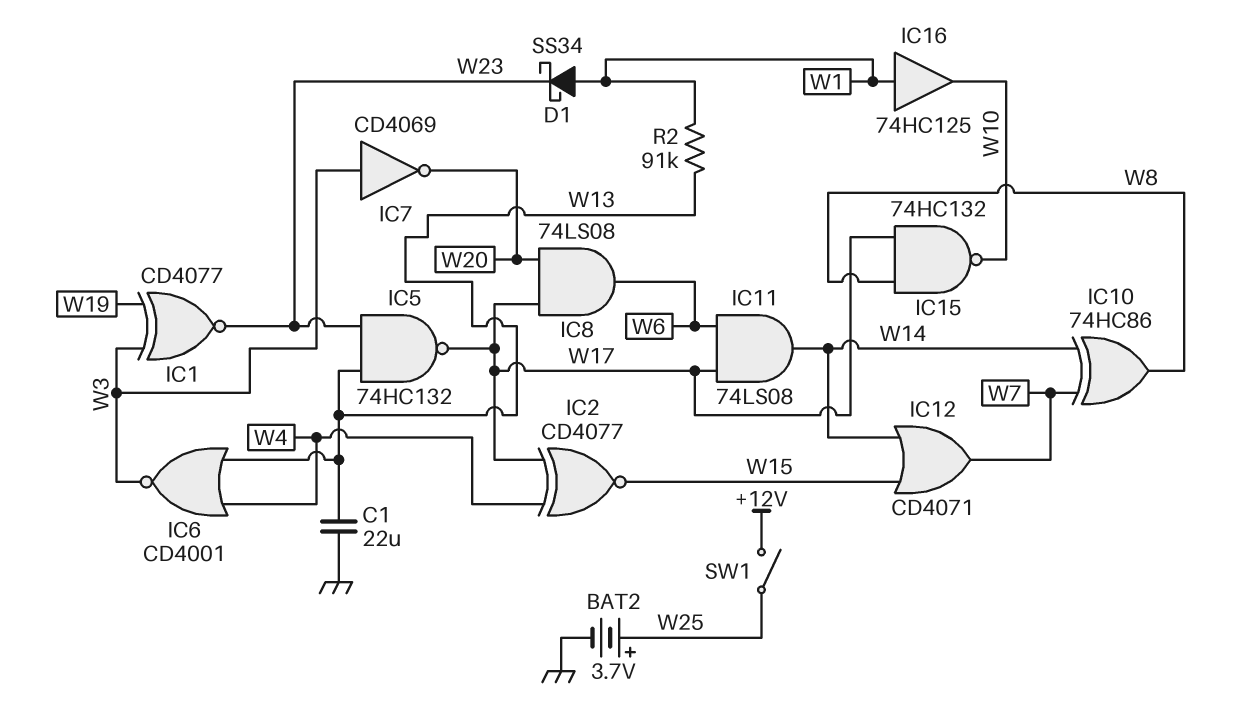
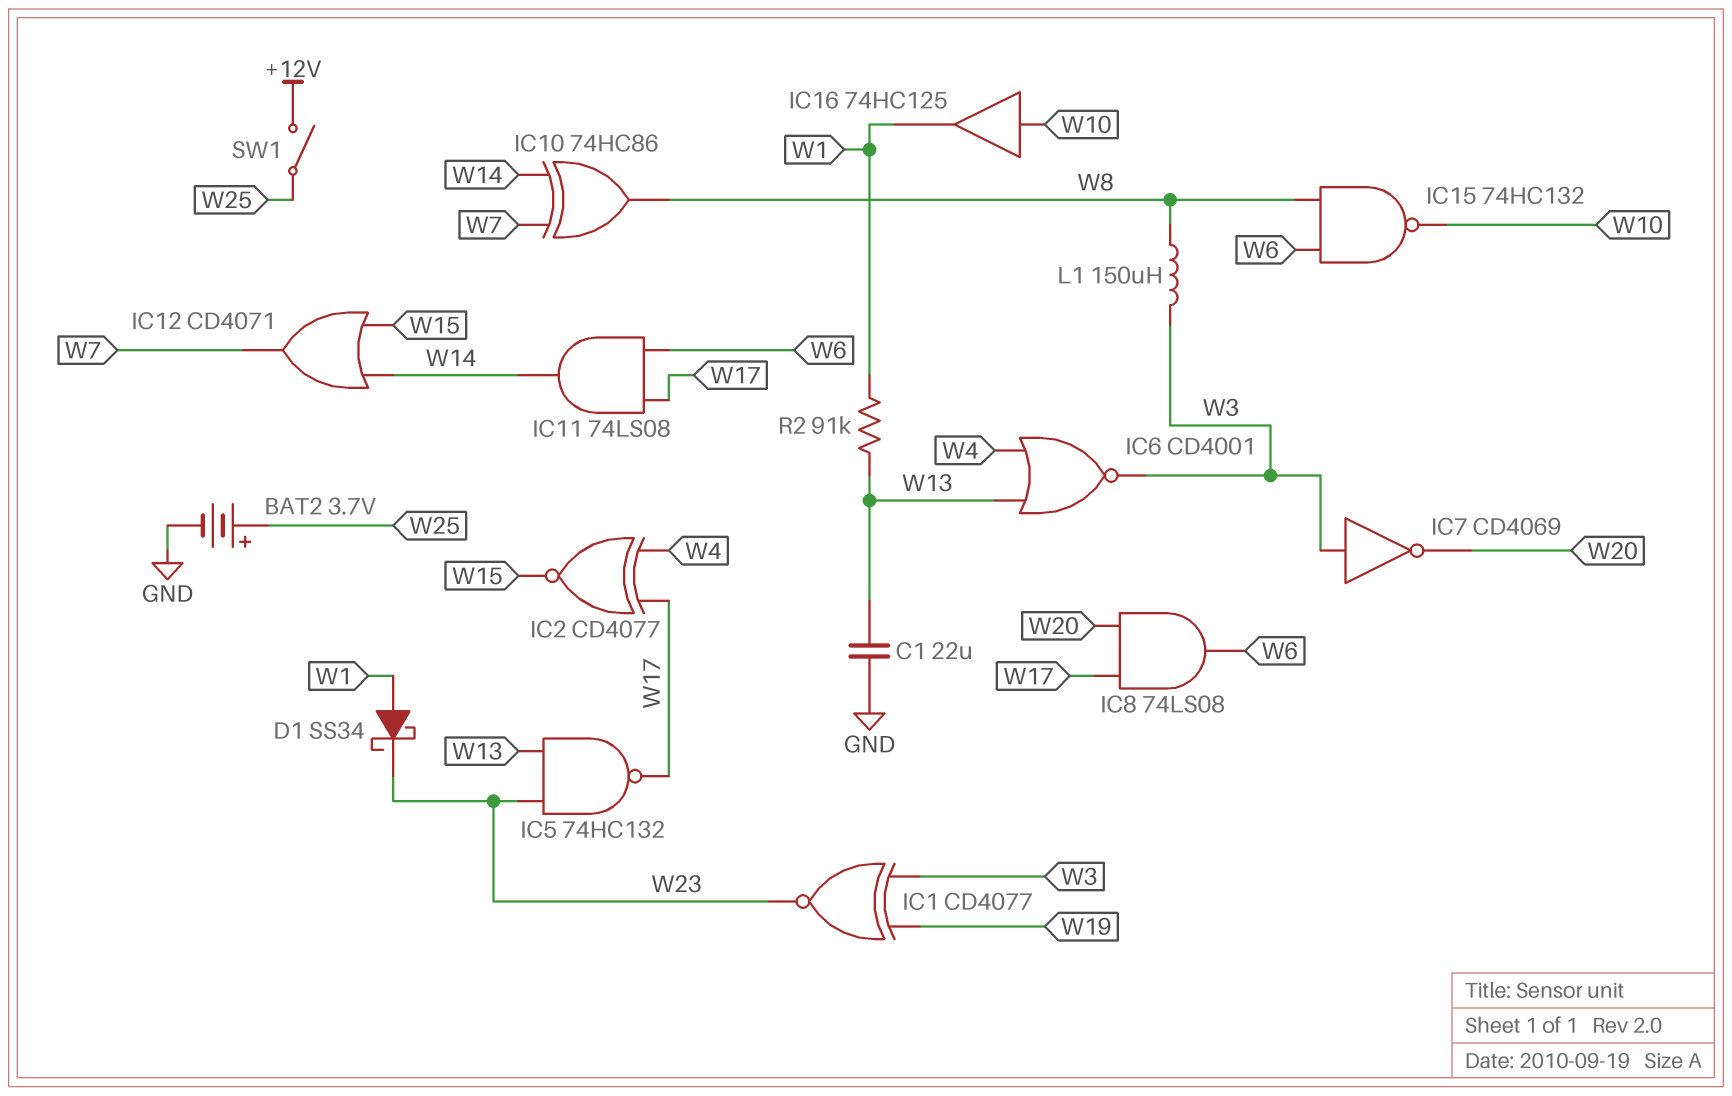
IC15: NAND 74HC132 (in W8, in W17, out W10) -> NAND 74HC132 (in W6, in W8, out W10)
IC16: buffer 74HC125 (in W1, out W10) -> buffer 74HC125 (in W10, out W1)
L1: none -> 150uH (W3, W8)

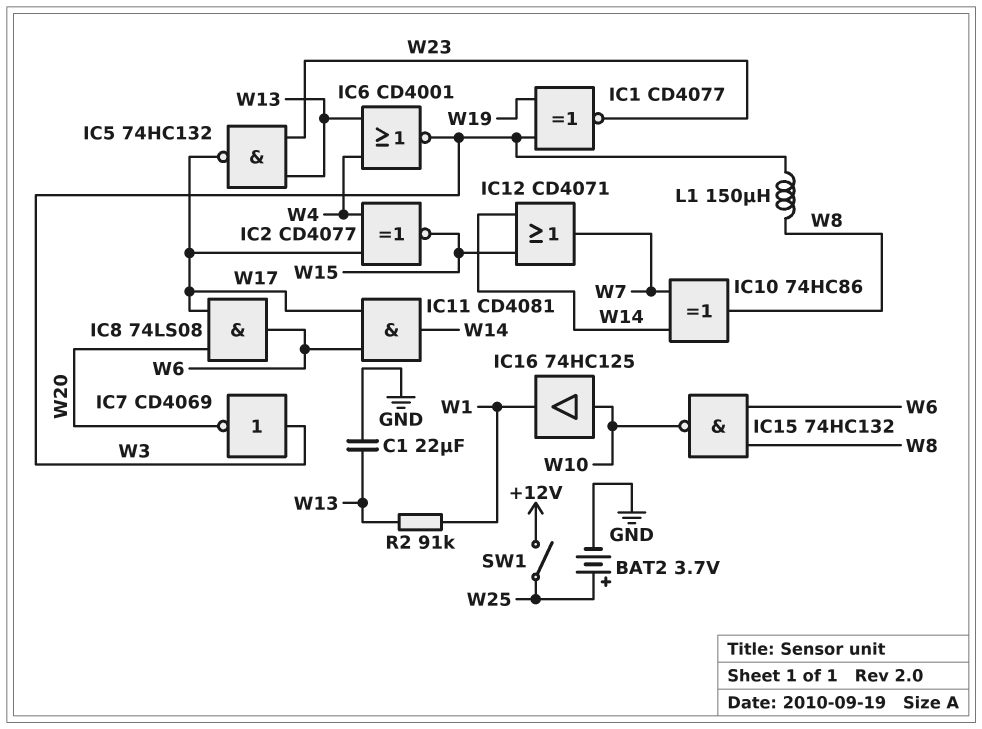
D1: schottky SS34 (A W1, K W23) -> none
IC11: AND 74LS08 (in W6, in W17, out W14) -> AND CD4081 (in W6, in W17, out W14)

